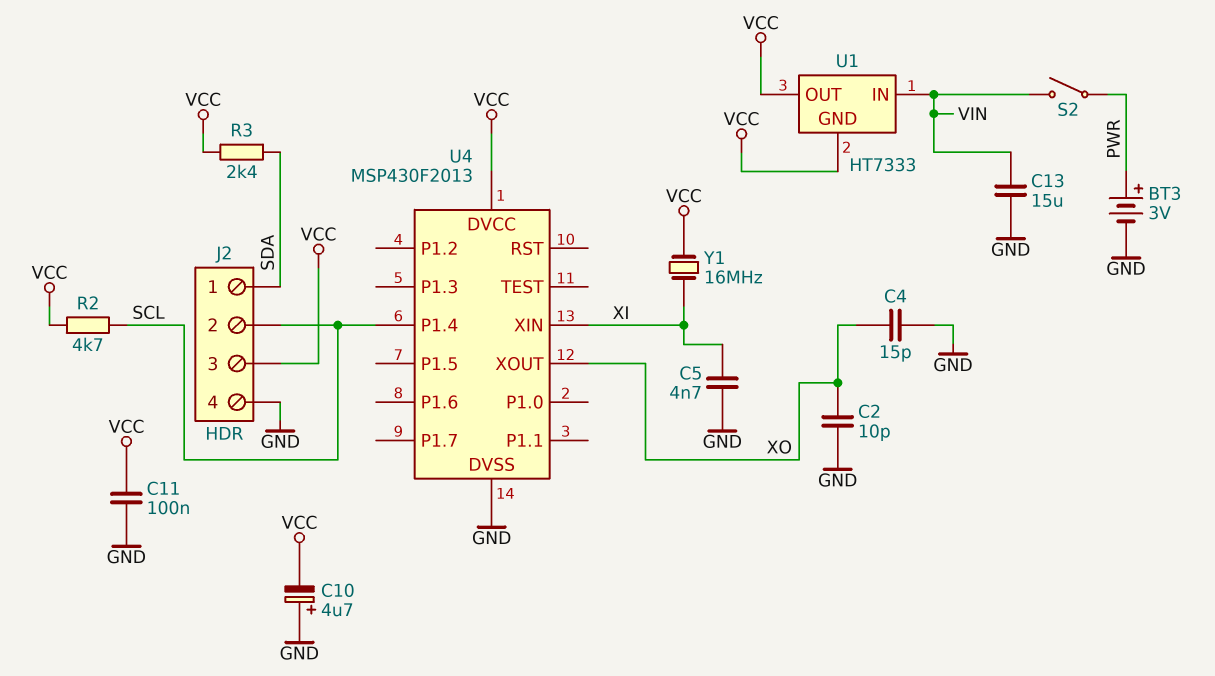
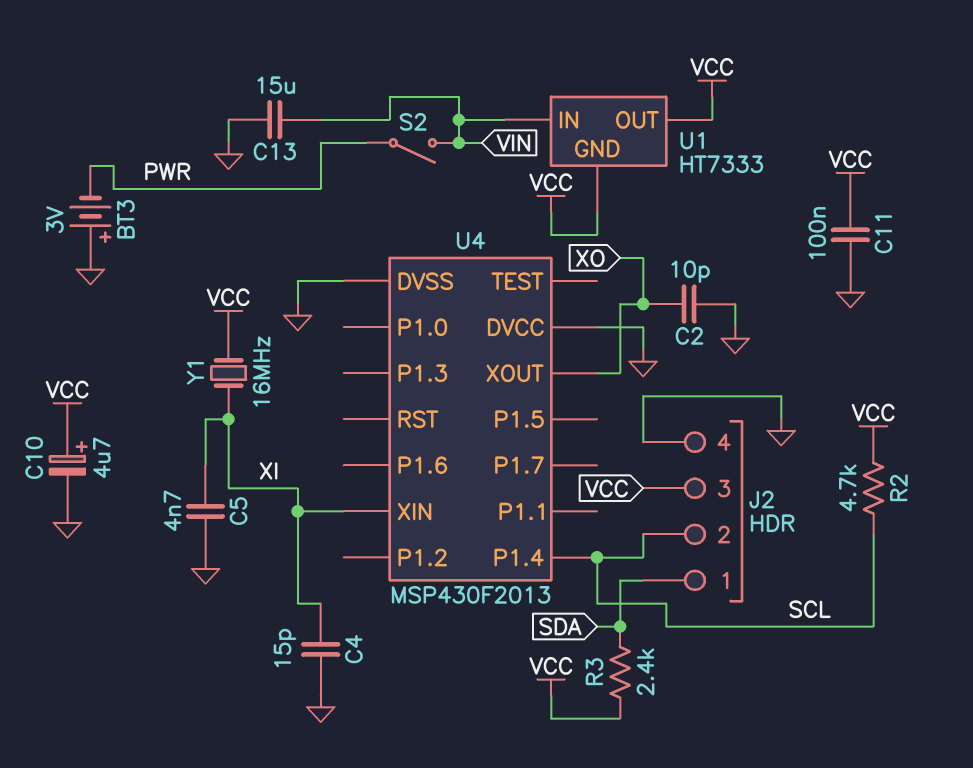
BT3: 3V (plus PWR, minus GND) -> 3V (plus GND, minus PWR)
C4: 15pF (GND, XO) -> 15pF (GND, XI)
C10: 4.7uF (plus GND, minus VCC) -> 4.7uF (plus VCC, minus GND)
U4 pin DVCC: VCC -> GND

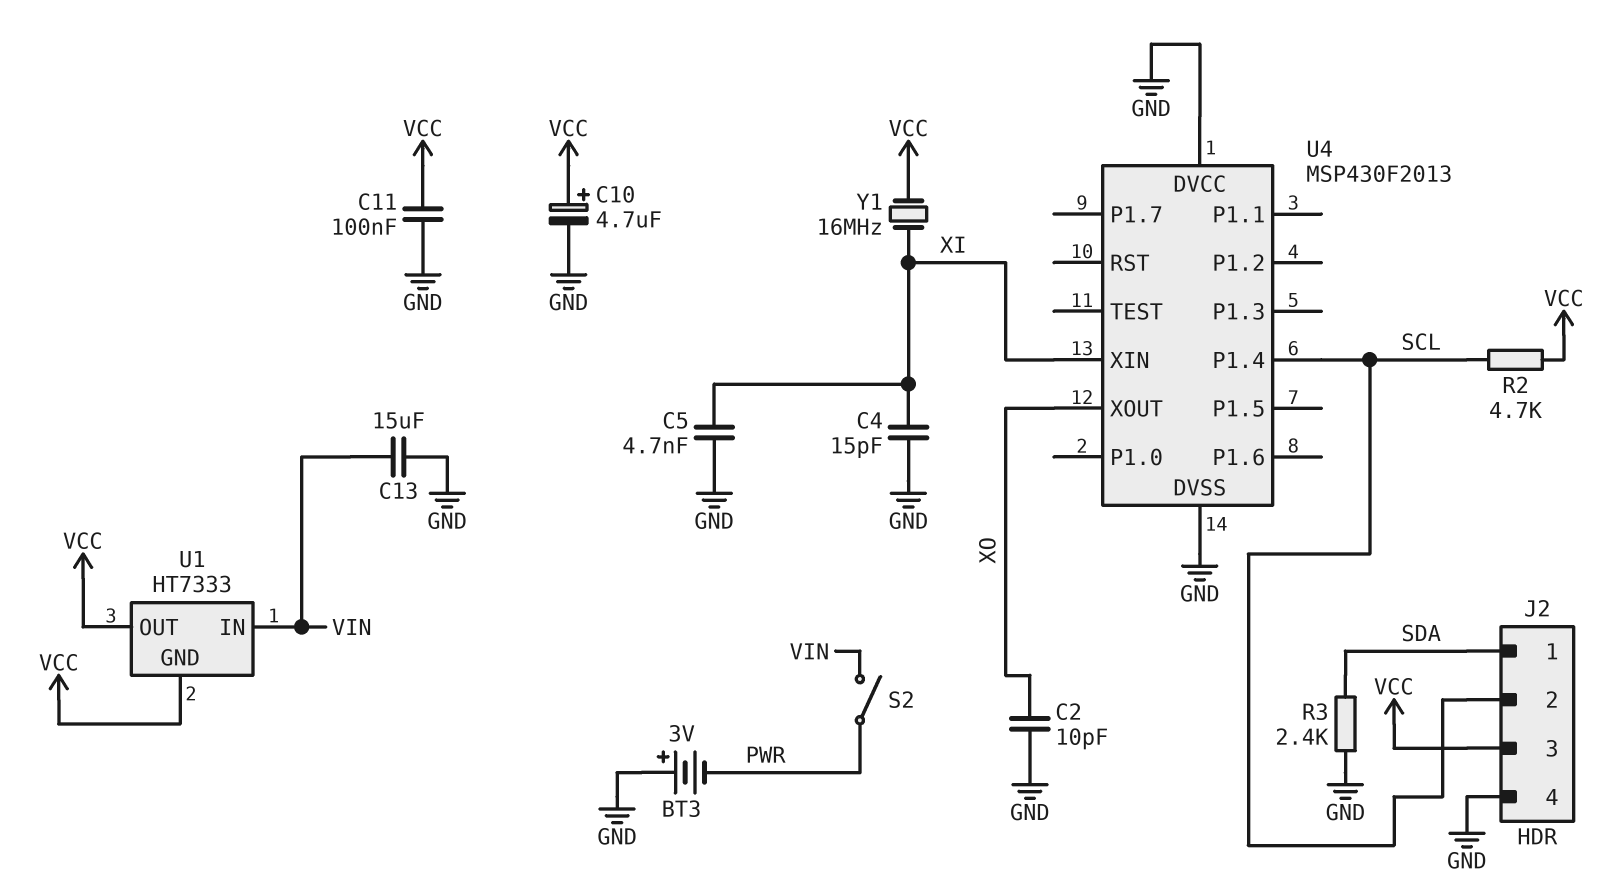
R3: 2.4k (SDA, VCC) -> 2.4k (GND, SDA)

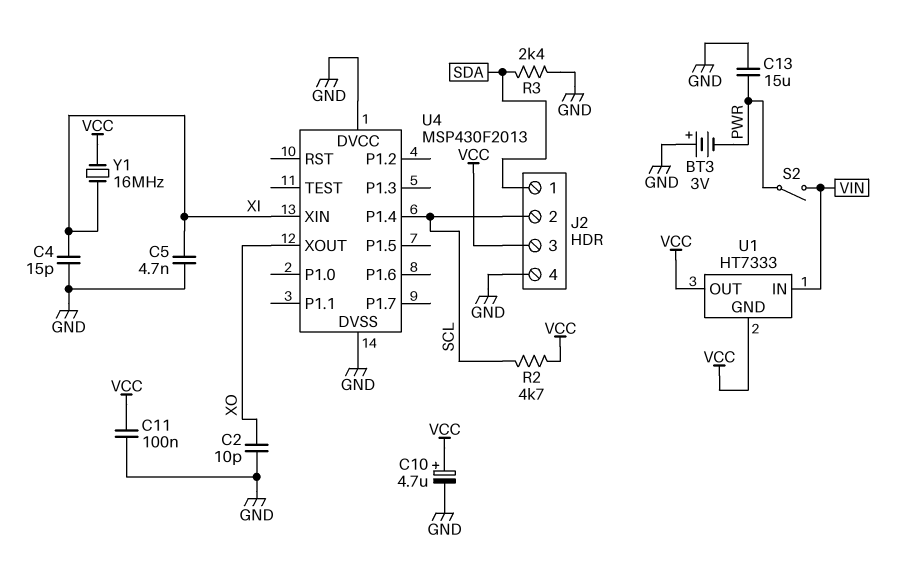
C13: 15uF (GND, VIN) -> 15uF (GND, PWR)

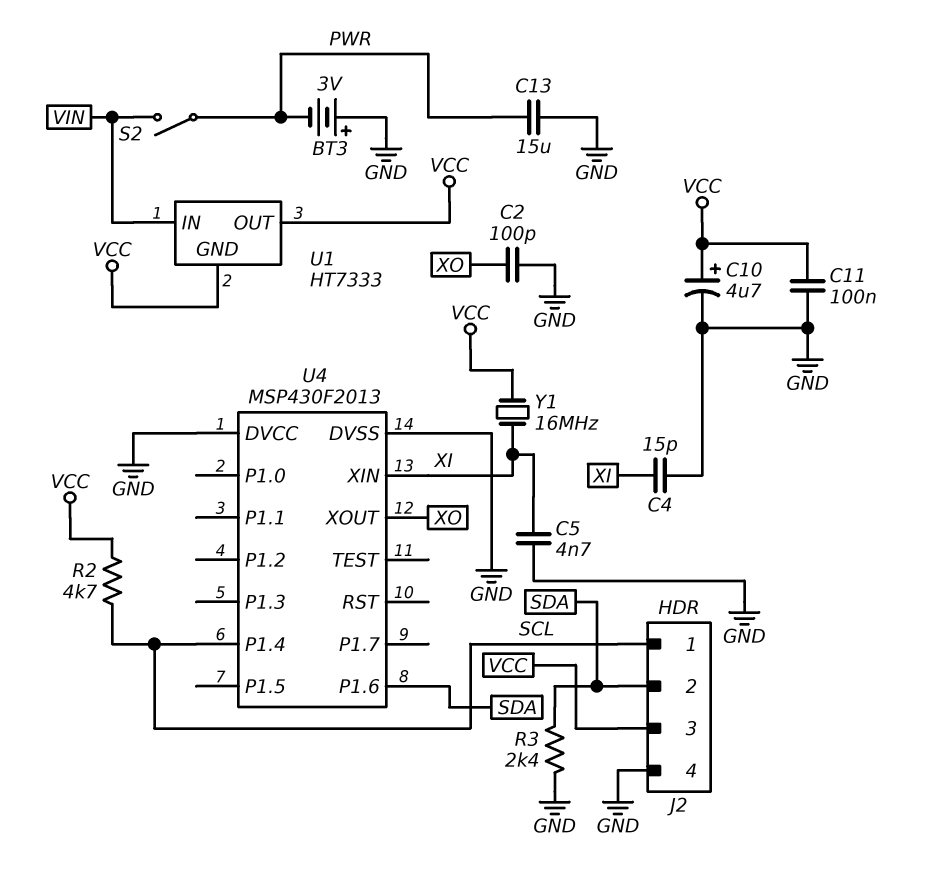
C2: 10pF (GND, XO) -> 100pF (GND, XO)
J2 pin 1: SDA -> SCL
J2 pin 2: SCL -> SDA
U4 pin P1.6: none -> SDA

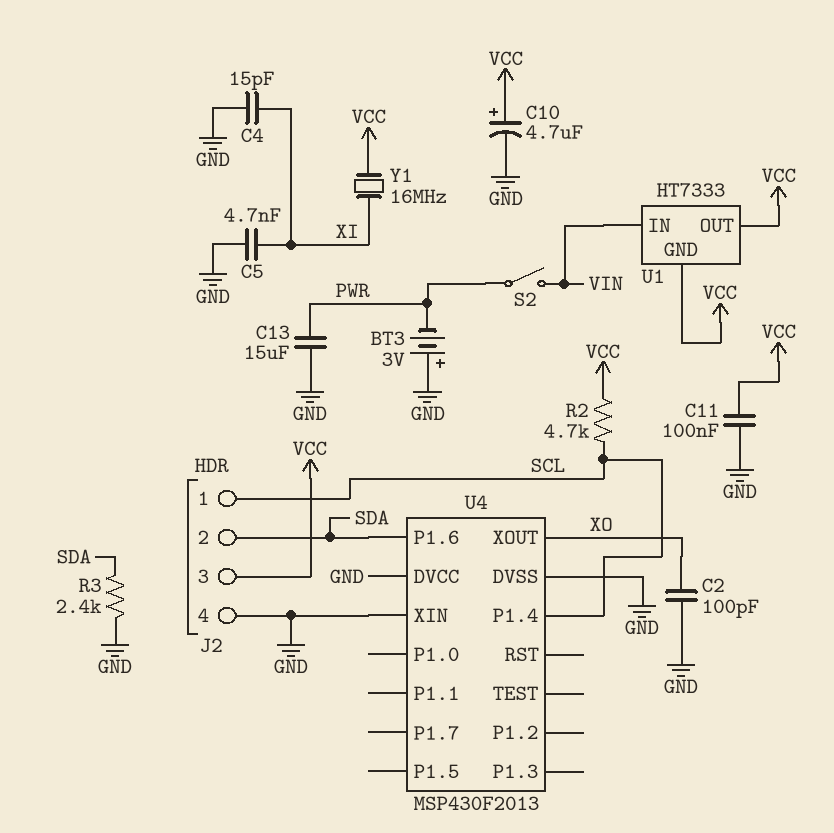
U4 pin XIN: XI -> GND

